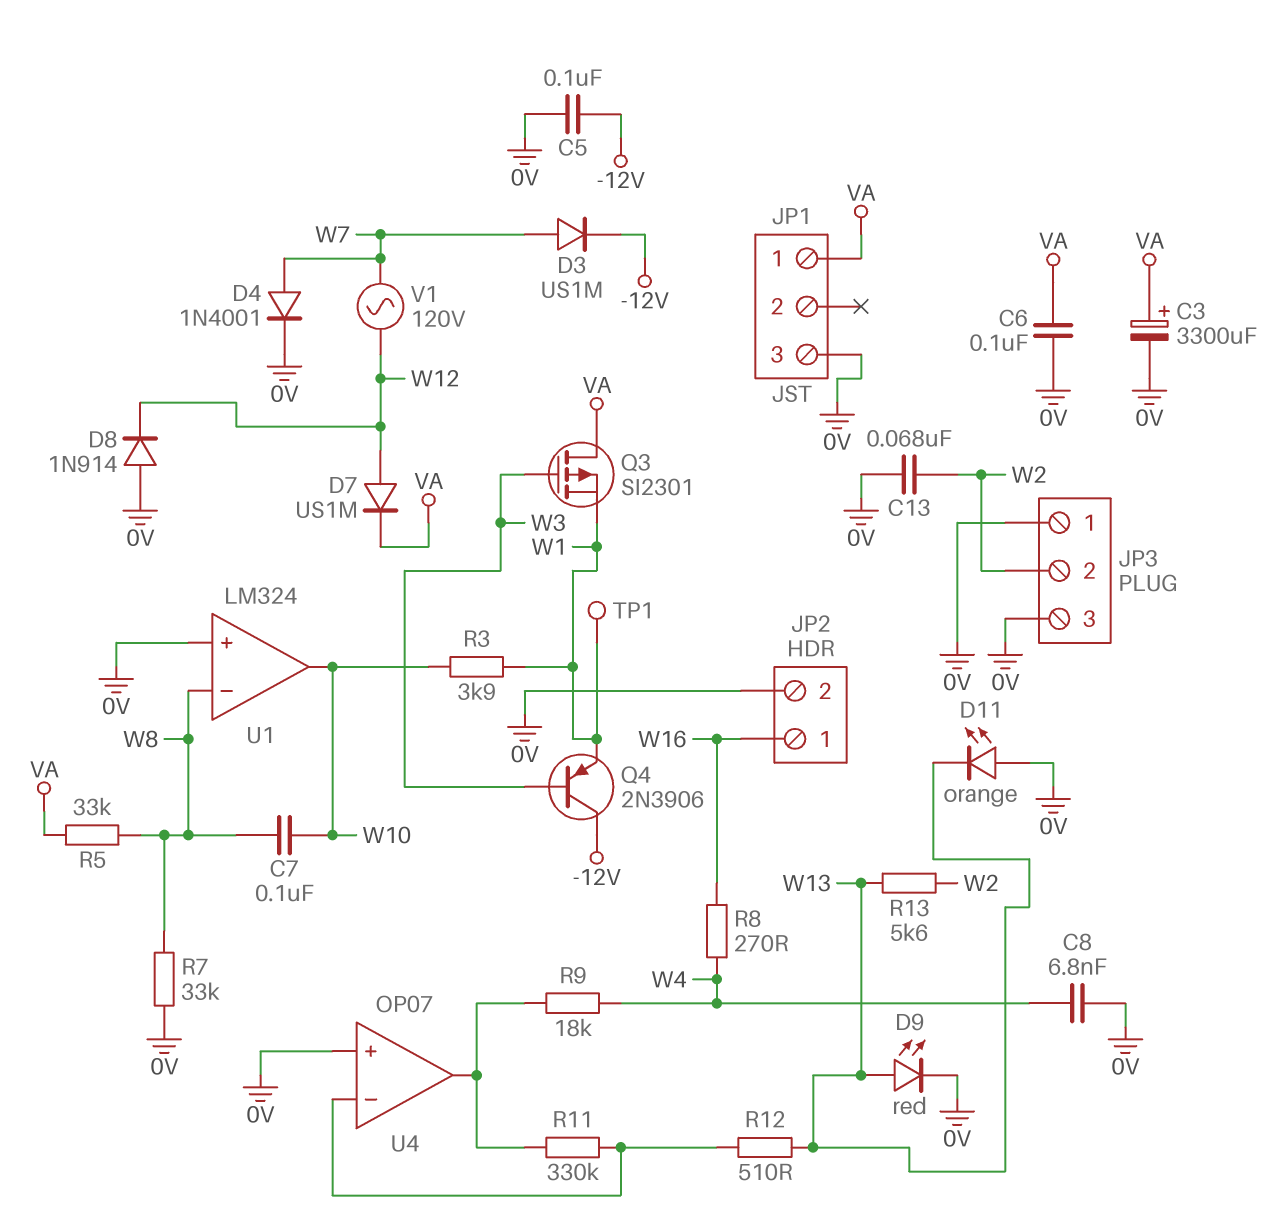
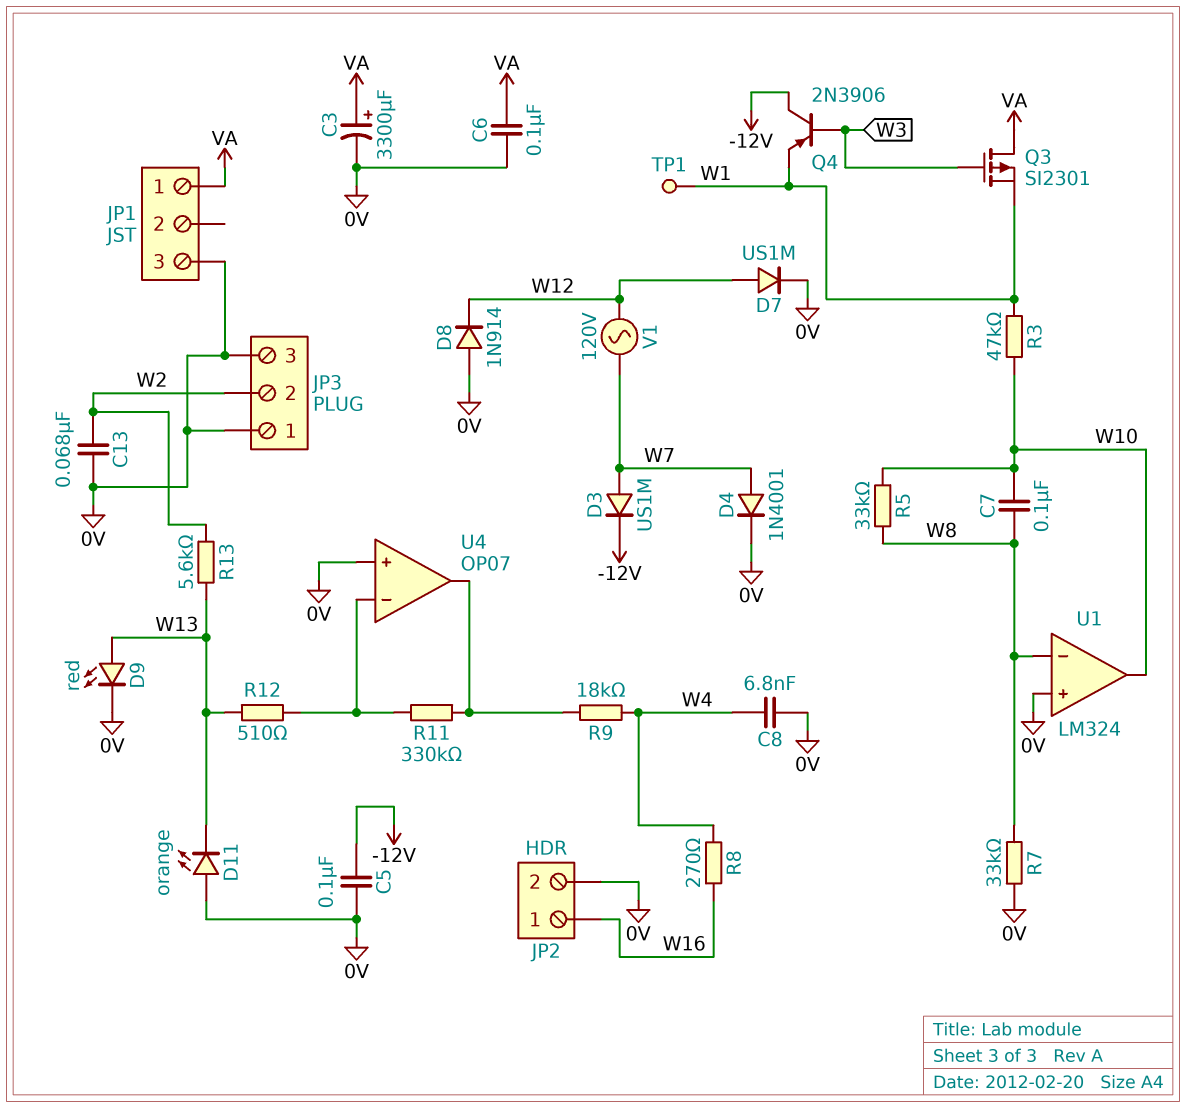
D7: diode US1M (A W12, K VA) -> diode US1M (A W12, K 0V)
R3: 3.9k (W1, W10) -> 47k (W1, W10)
R5: 33k (VA, W8) -> 33k (W8, W10)

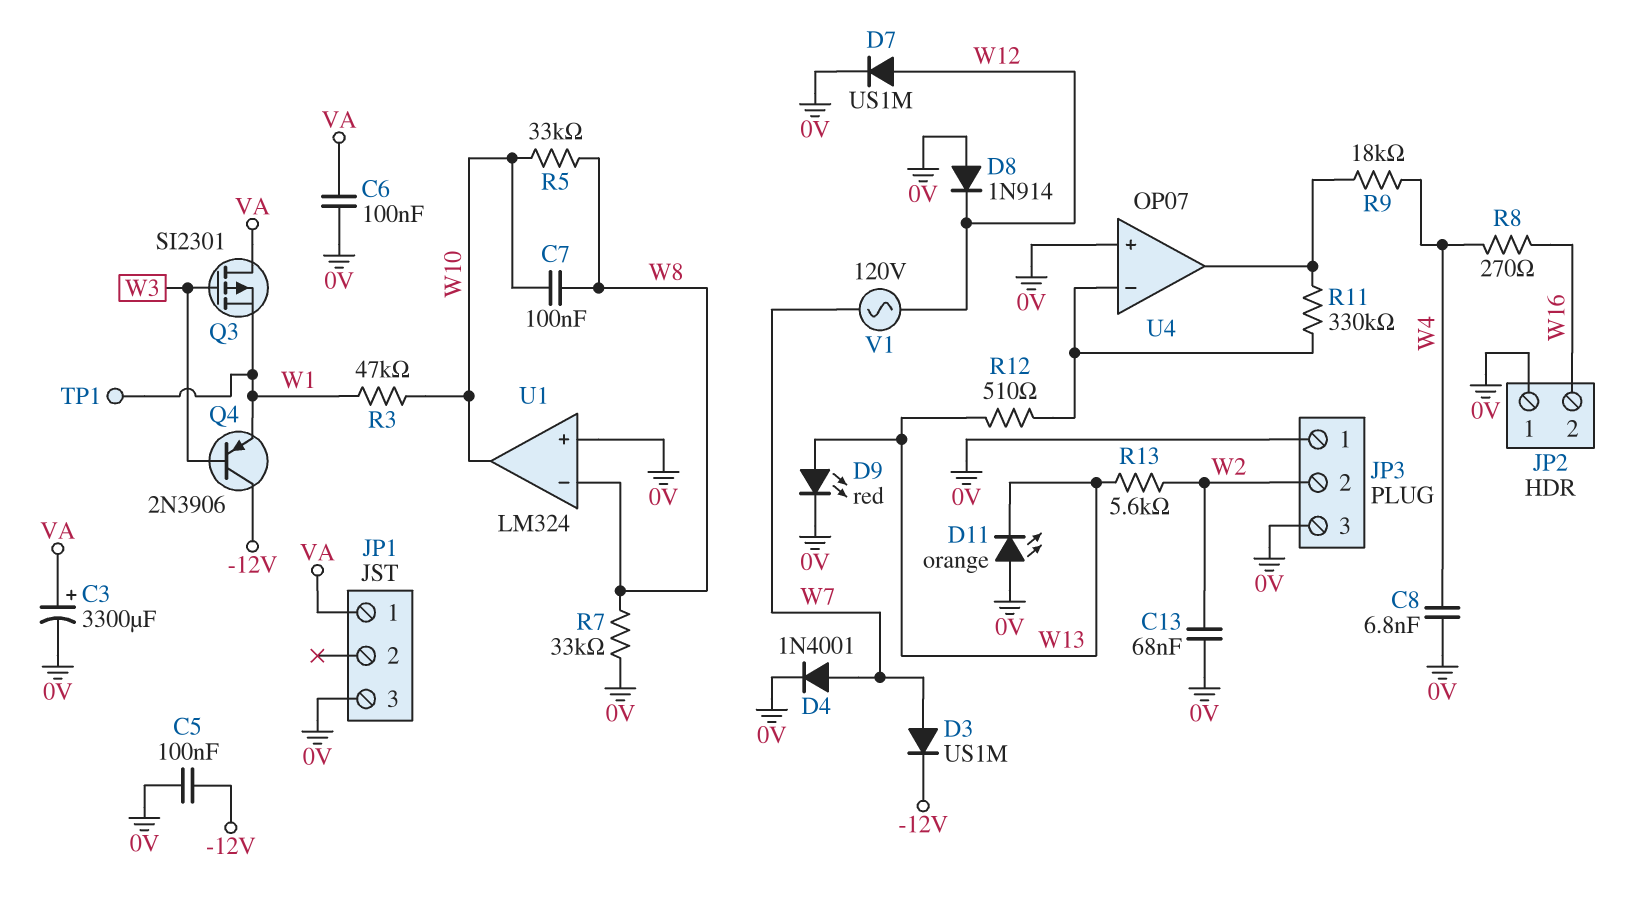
JP2 pin 1: W16 -> 0V
JP2 pin 2: 0V -> W16

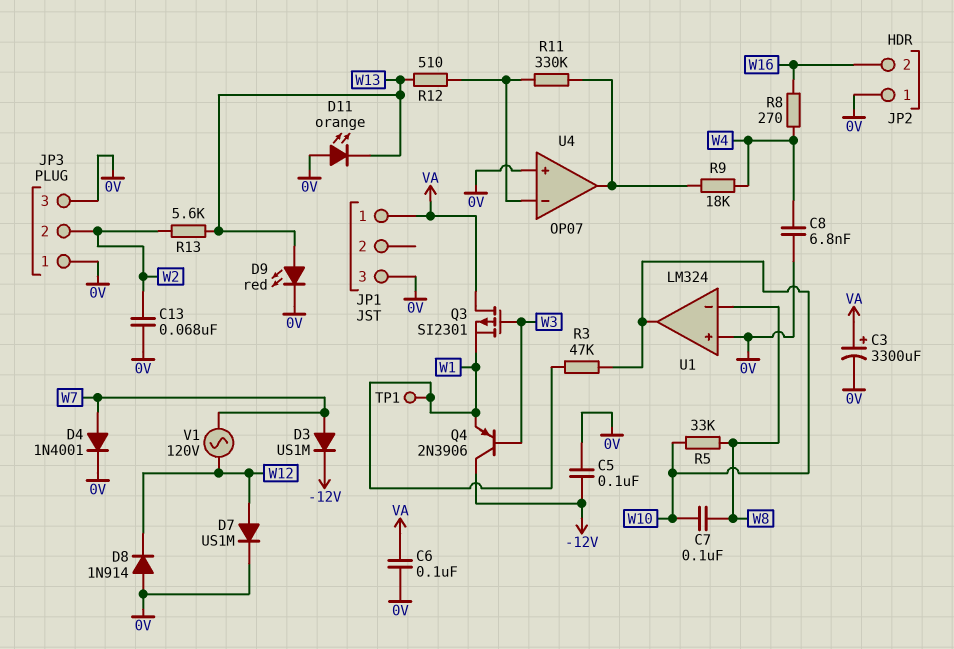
R7: 33k (0V, W8) -> none

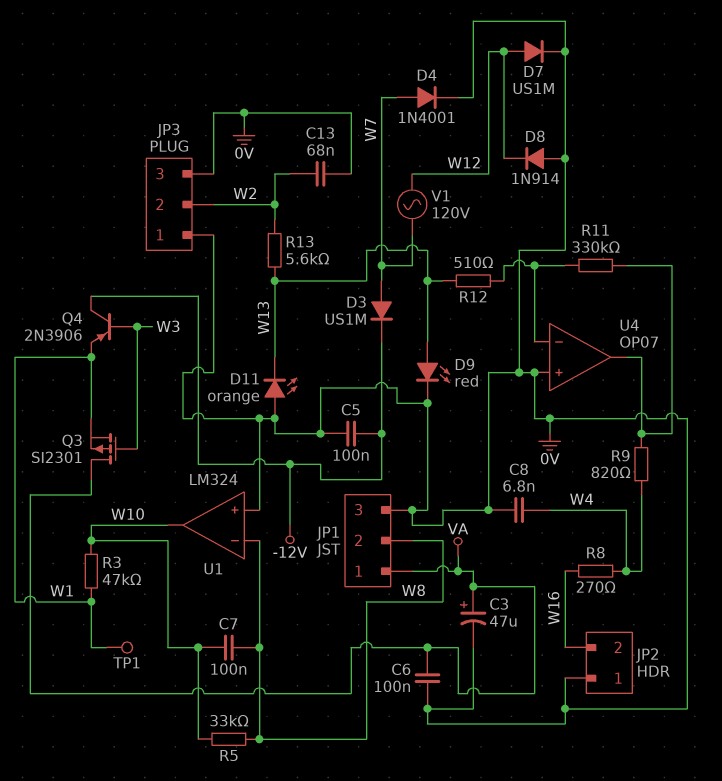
C3: 3300uF (plus VA, minus 0V) -> 47uF (plus VA, minus 0V)
JP1 pin 2: none -> W8
R9: 18k (U4/out, W4) -> 820 (U4/out, W4)

